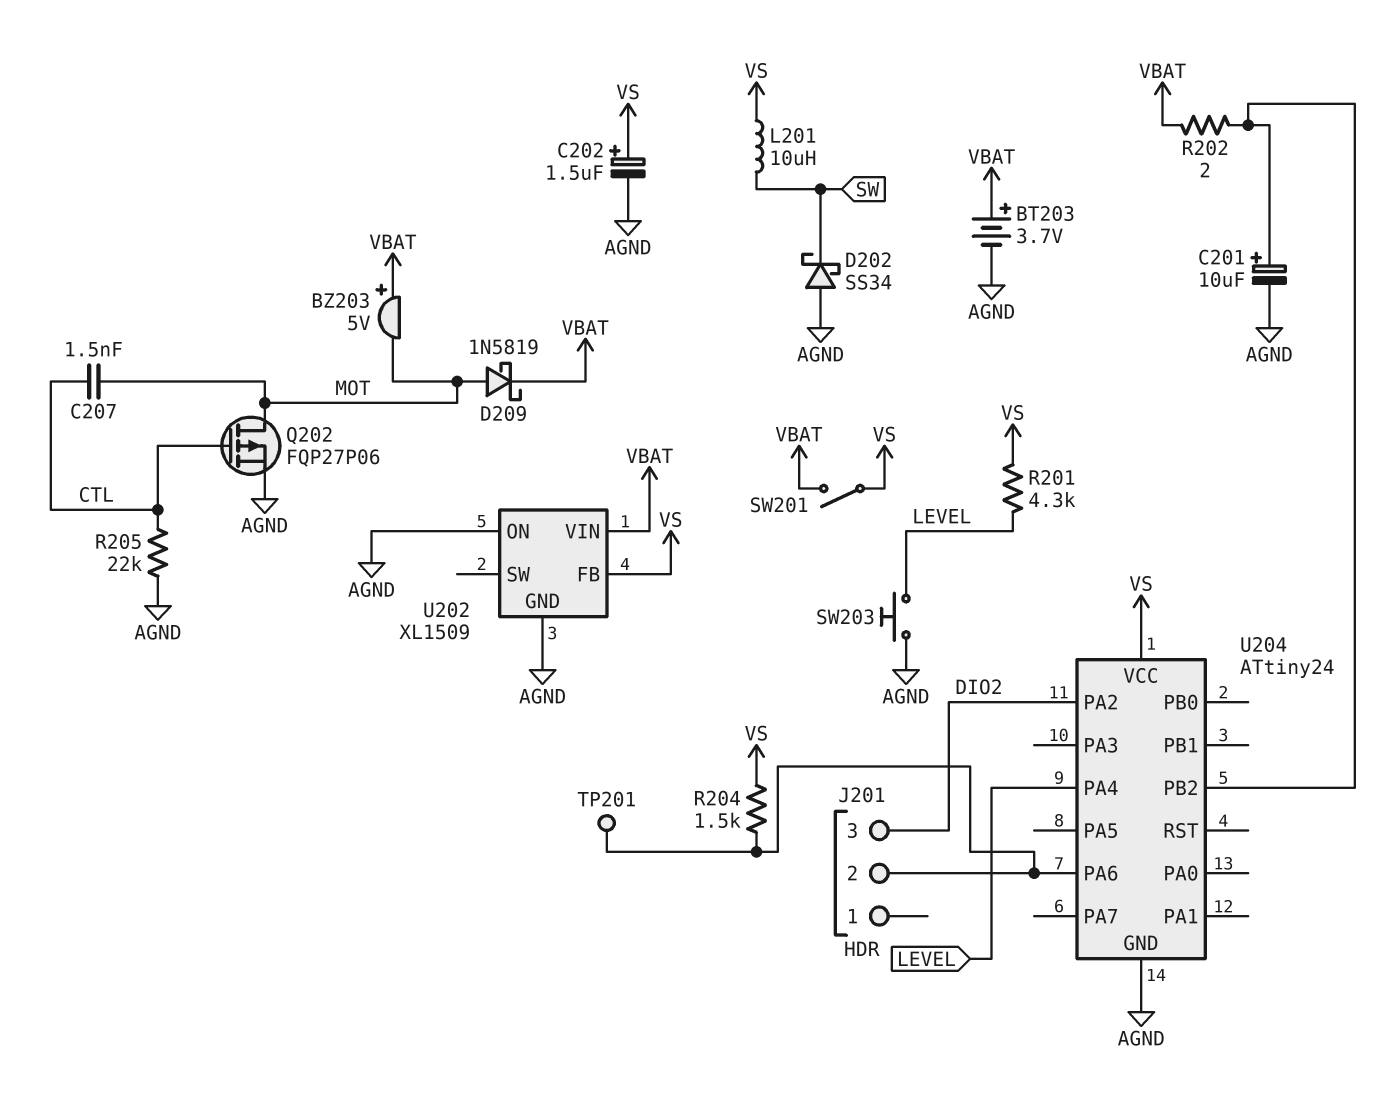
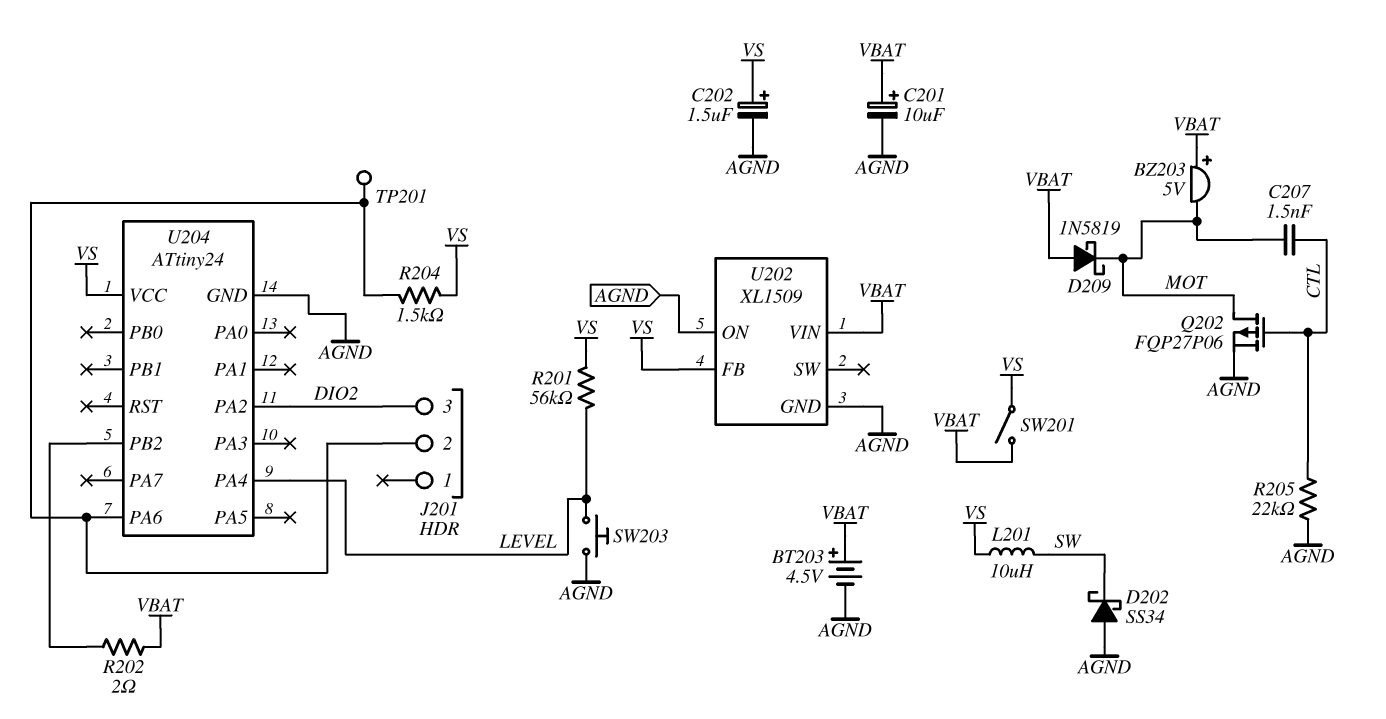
BT203: 3.7V (plus VBAT, minus AGND) -> 4.5V (plus VBAT, minus AGND)
C201: 10uF (plus U204/PB2, minus AGND) -> 10uF (plus VBAT, minus AGND)
D209: schottky 1N5819 (A MOT, K VBAT) -> schottky 1N5819 (A VBAT, K MOT)
R201: 4.3k (LEVEL, VS) -> 56k (LEVEL, VS)

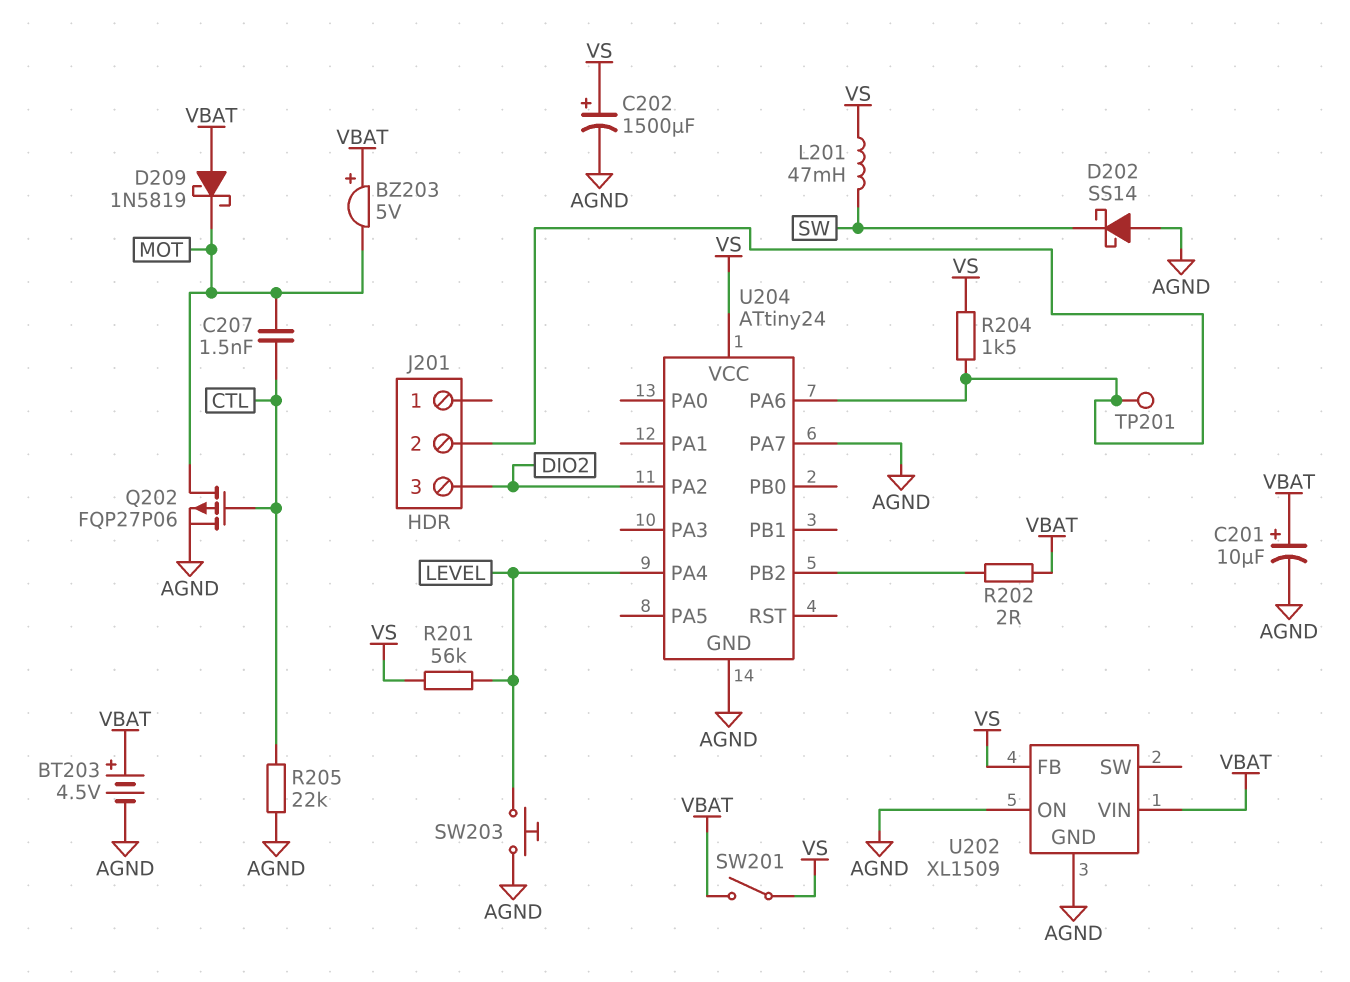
C202: 1.5uF (plus VS, minus AGND) -> 1500uF (plus VS, minus AGND)
D202: schottky SS34 (A AGND, K SW) -> schottky SS14 (A AGND, K SW)
L201: 10uH (SW, VS) -> 47mH (SW, VS)
U204 pin PA7: none -> AGND

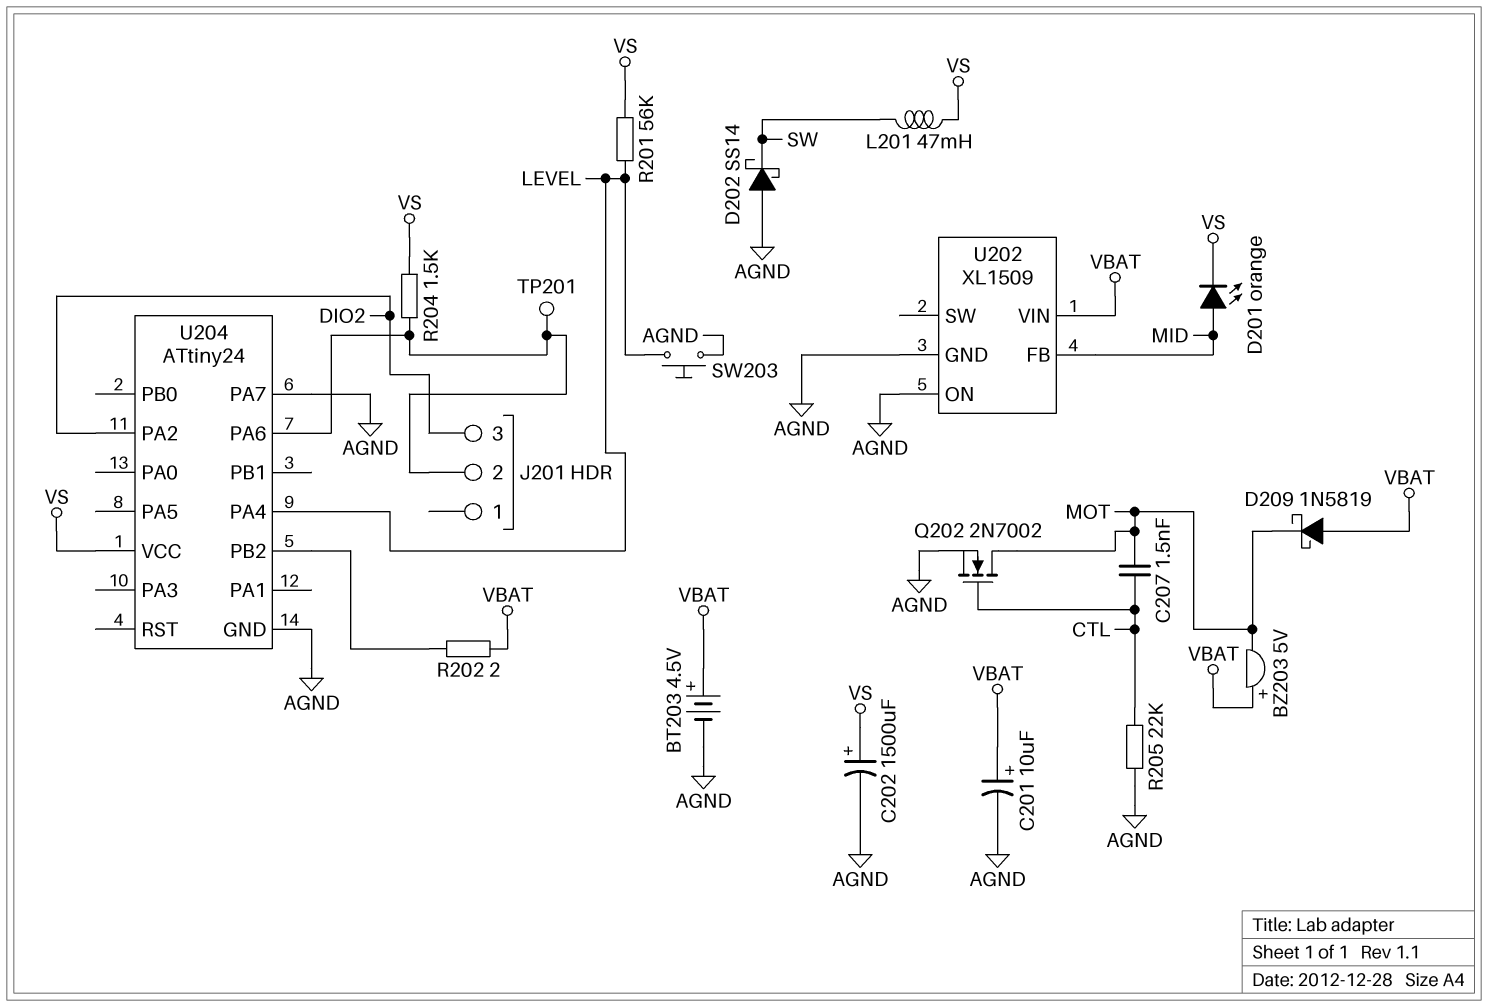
D201: none -> LED orange (A MID, K VS)
Q202: PMOS FQP27P06 (G CTL, D MOT, S AGND) -> NMOS 2N7002 (G CTL, D MOT, S AGND)
SW201: switch (VBAT, VS) -> none
U202 pin FB: VS -> MID

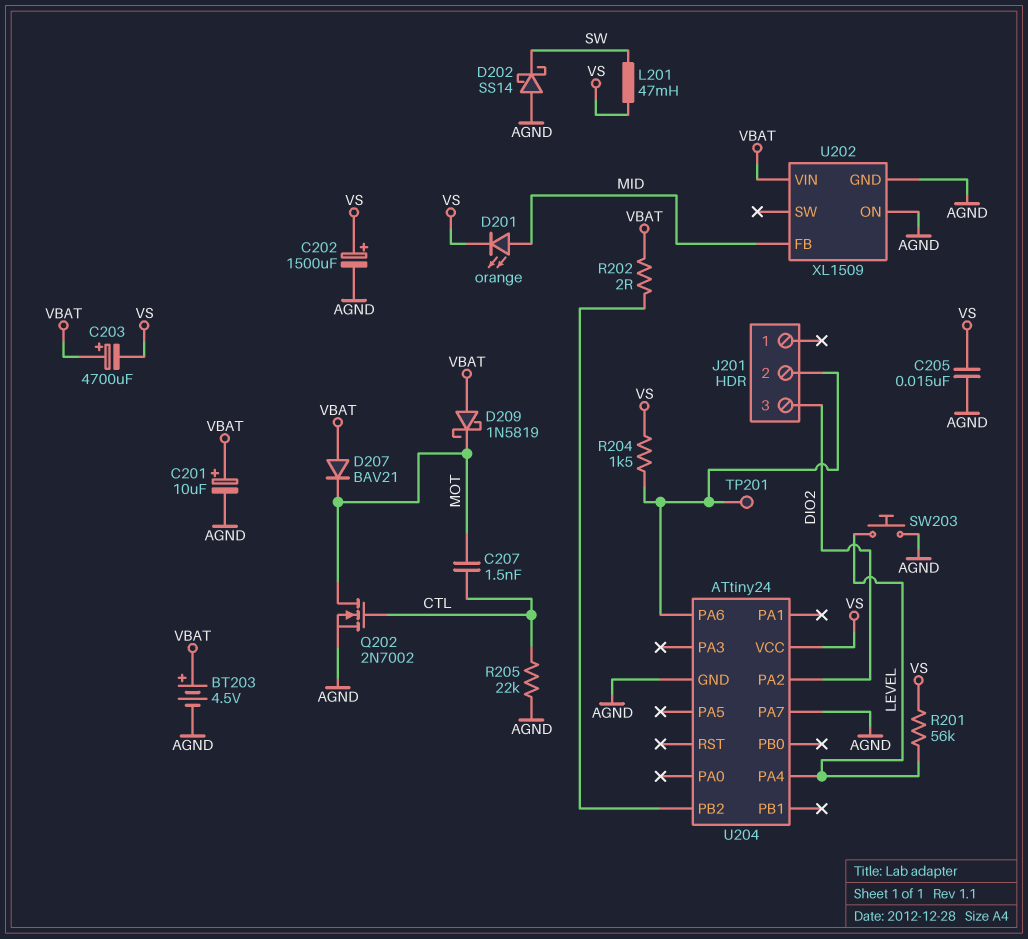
BZ203: buzzer 5V (plus VBAT, minus MOT) -> none
C203: none -> 4700uF (plus VBAT, minus VS)
C205: none -> 15nF (AGND, VS)
D207: none -> diode BAV21 (A VBAT, K MOT)

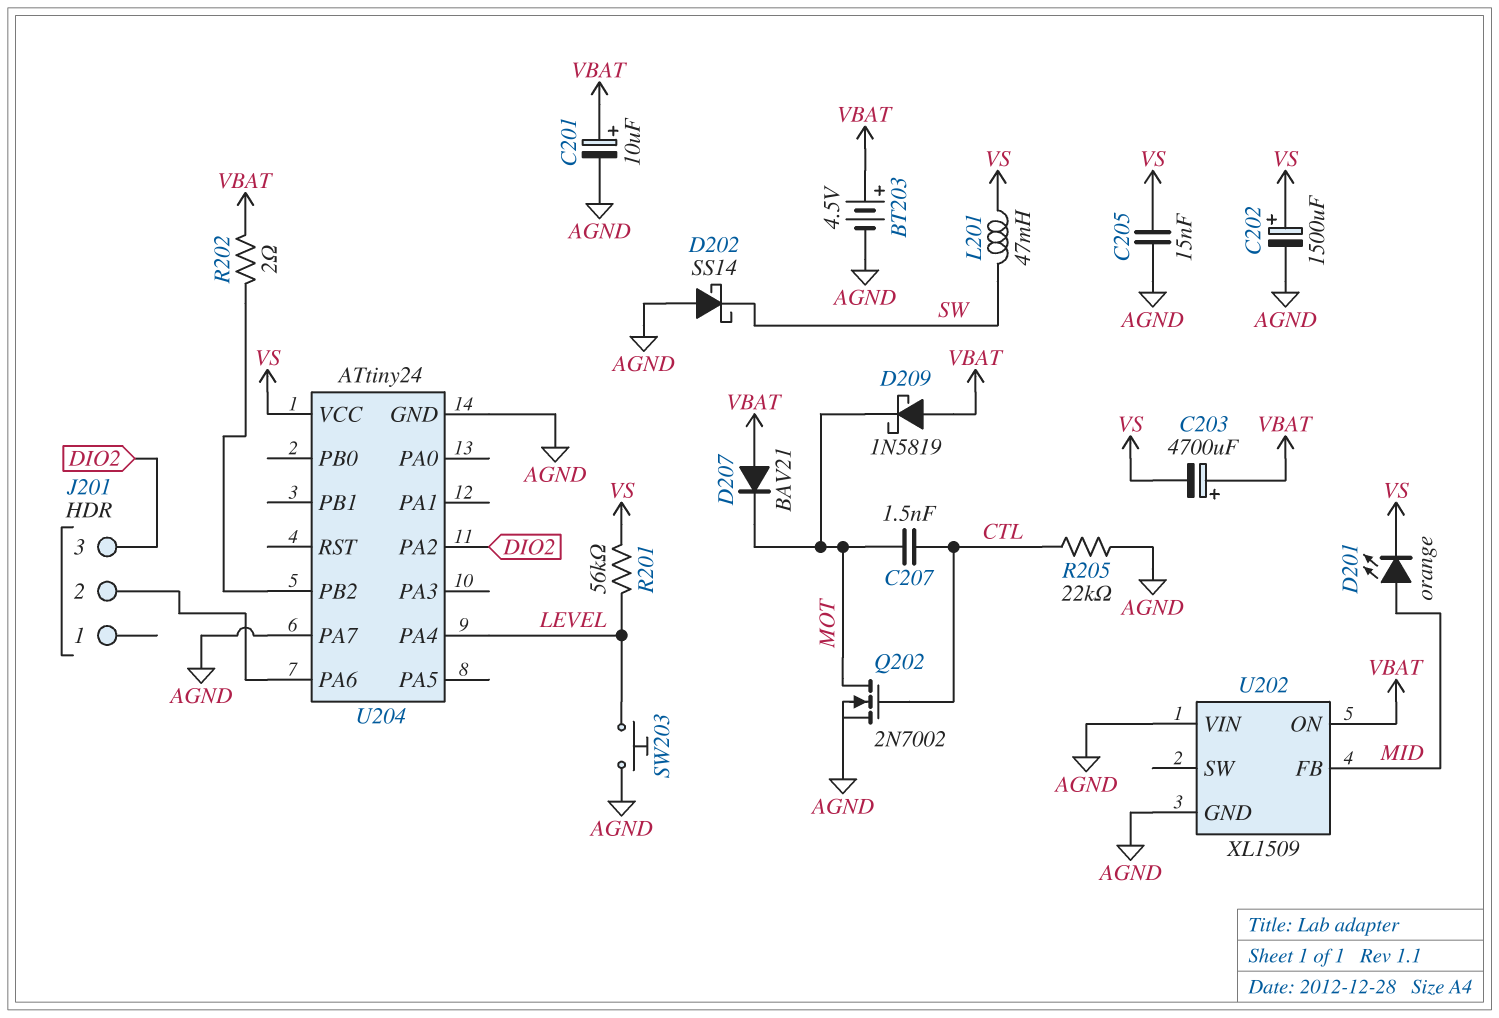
R204: 1.5k (J201/2, VS) -> none
TP201: test point (J201/2) -> none
U202 pin ON: AGND -> VBAT
U202 pin VIN: VBAT -> AGND

